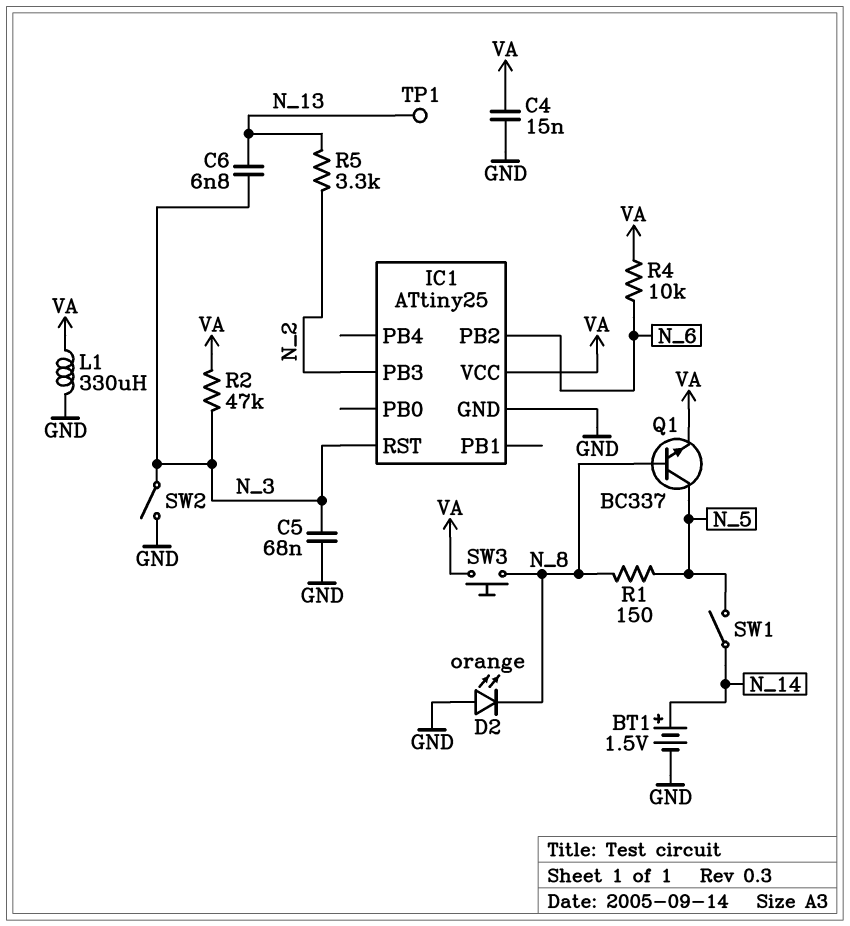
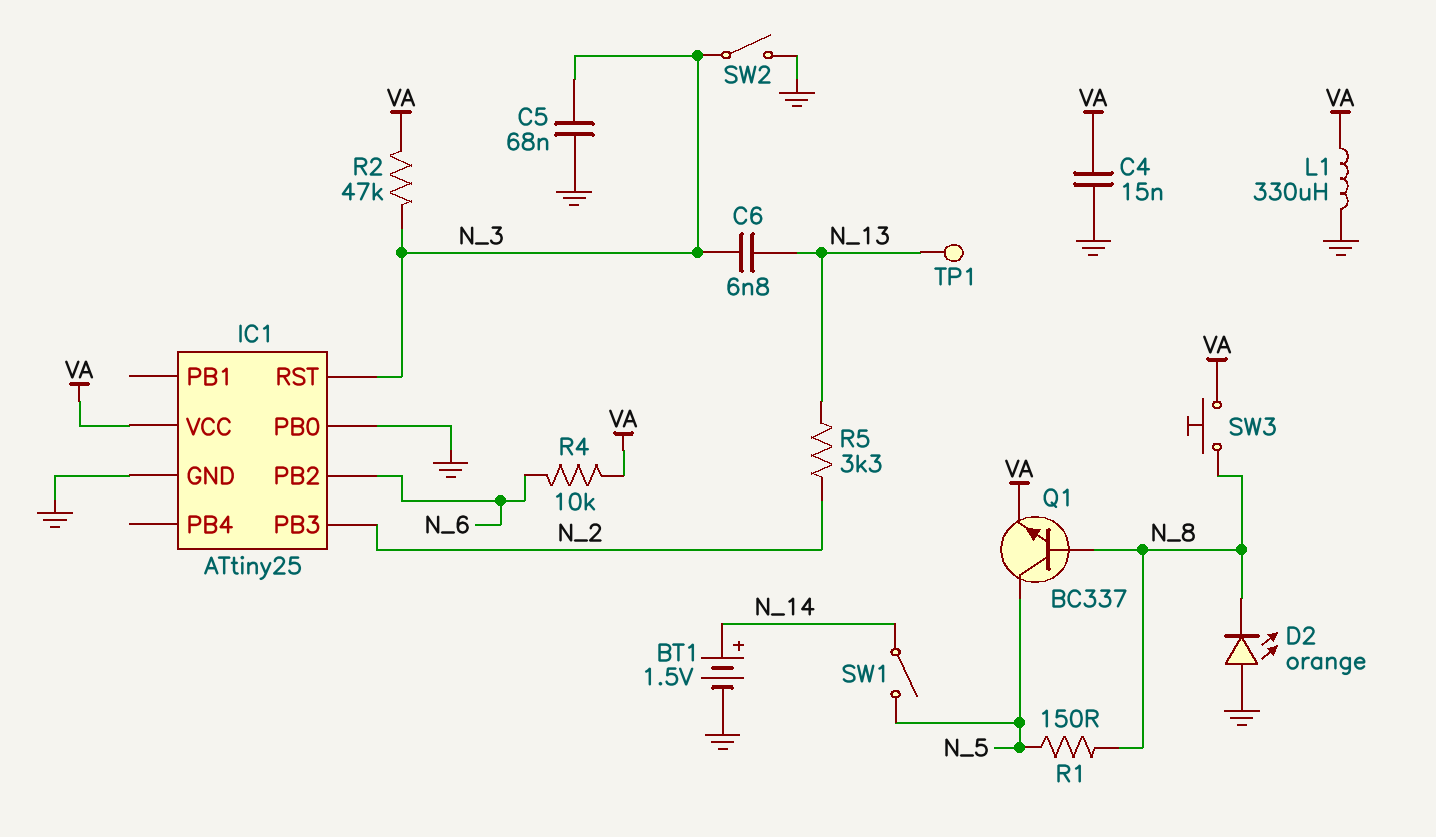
IC1 pin PB0: none -> GND

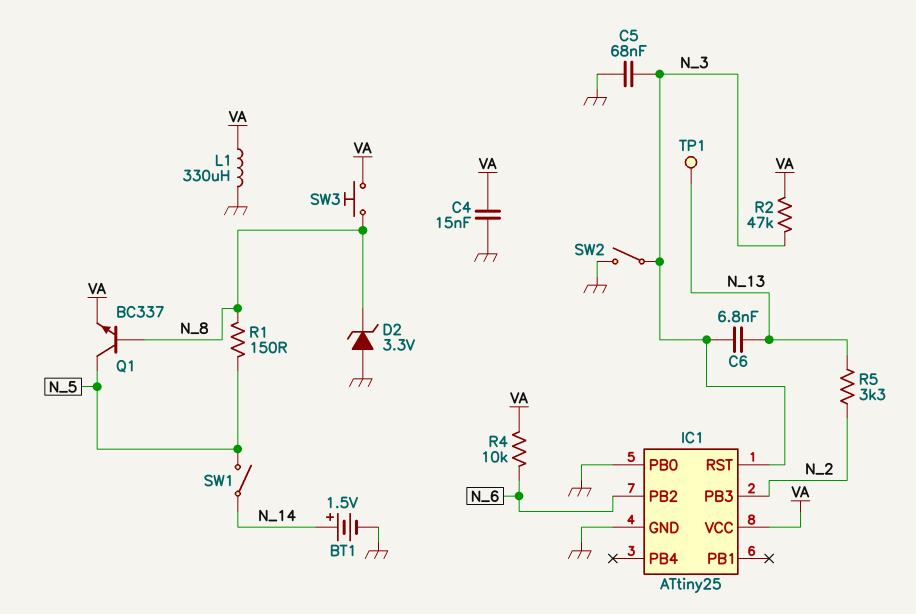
D2: LED orange (A GND, K N_8) -> zener 3.3V (A GND, K N_8)

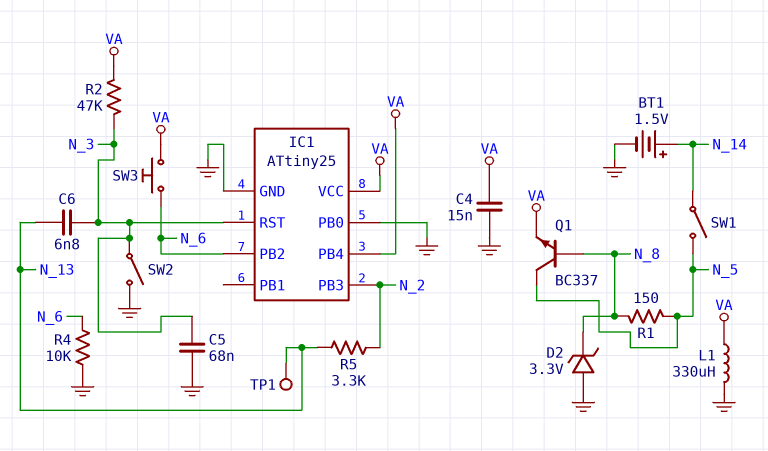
IC1 pin PB4: none -> VA
R4: 10k (N_6, VA) -> 10k (GND, N_6)
SW3: button (N_8, VA) -> button (N_6, VA)

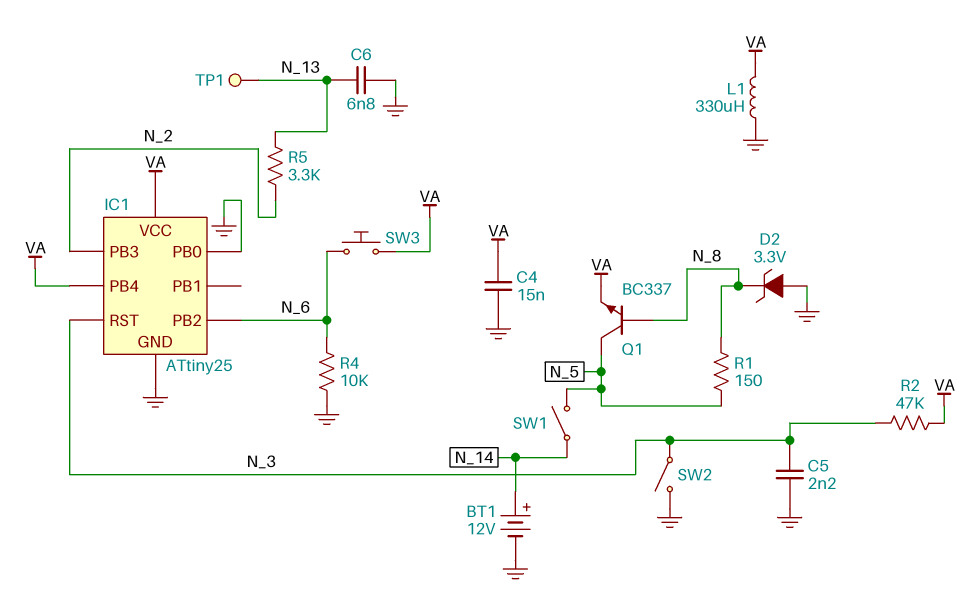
BT1: 1.5V (plus N_14, minus GND) -> 12V (plus N_14, minus GND)
C5: 68nF (GND, N_3) -> 2.2nF (GND, N_3)
C6: 6.8nF (N_3, N_13) -> 6.8nF (GND, N_13)

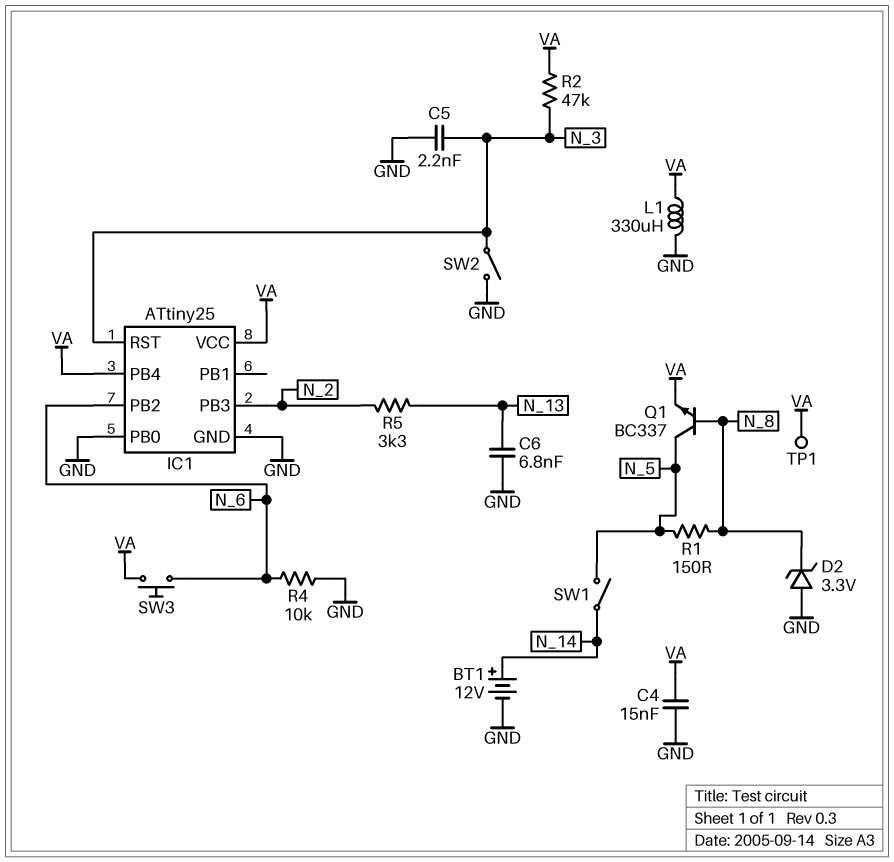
TP1: test point (N_13) -> test point (VA)

